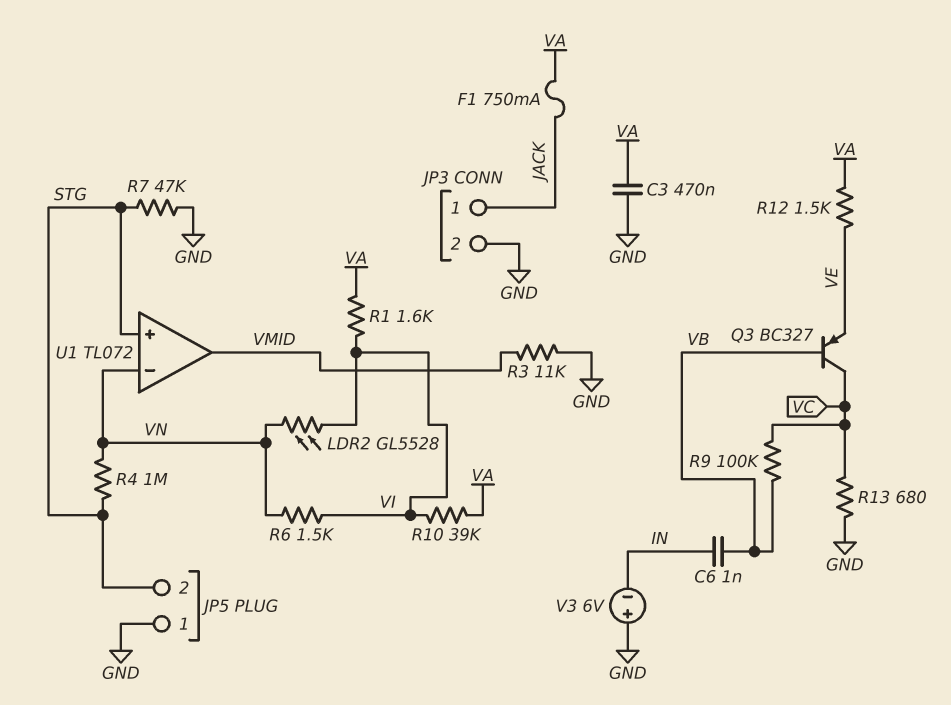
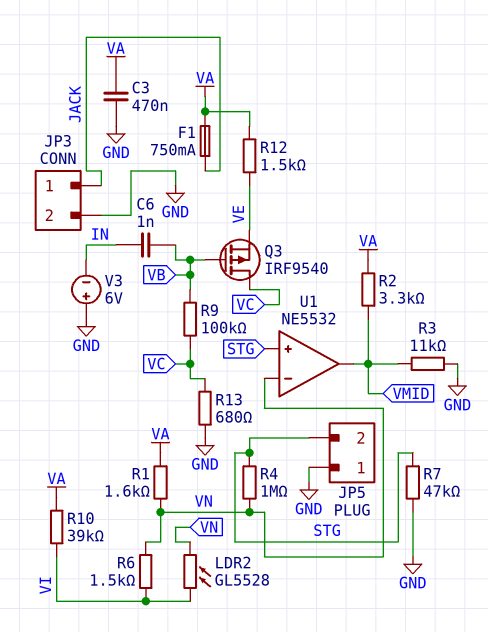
Q3: PNP BC327 (B VB, C VC, E VE) -> PMOS IRF9540 (G VB, D VC, S VE)
R1: 1.6k (VA, VI) -> 1.6k (VA, VN)
R2: none -> 3.3k (VA, VMID)
U1: TL072 -> NE5532

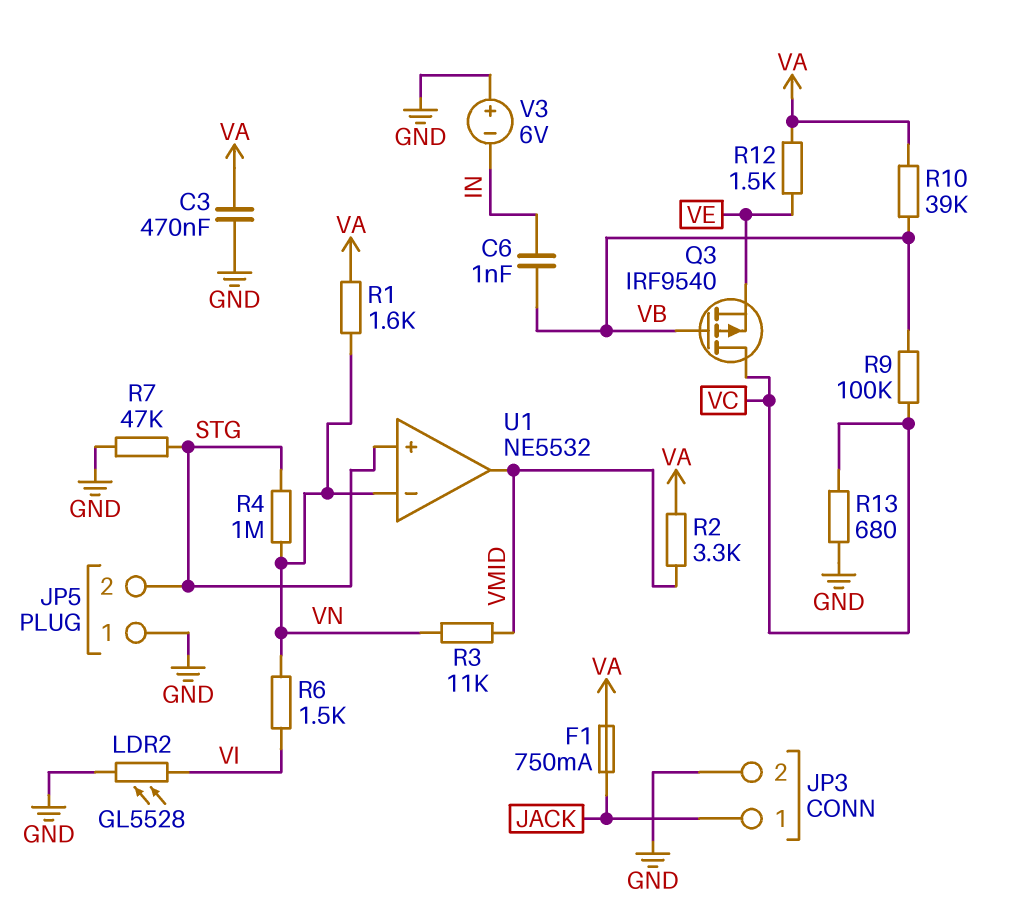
LDR2: GL5528 (VI, VN) -> GL5528 (GND, VI)
R3: 11k (GND, VMID) -> 11k (VMID, VN)
R10: 39k (VA, VI) -> 39k (VA, VB)

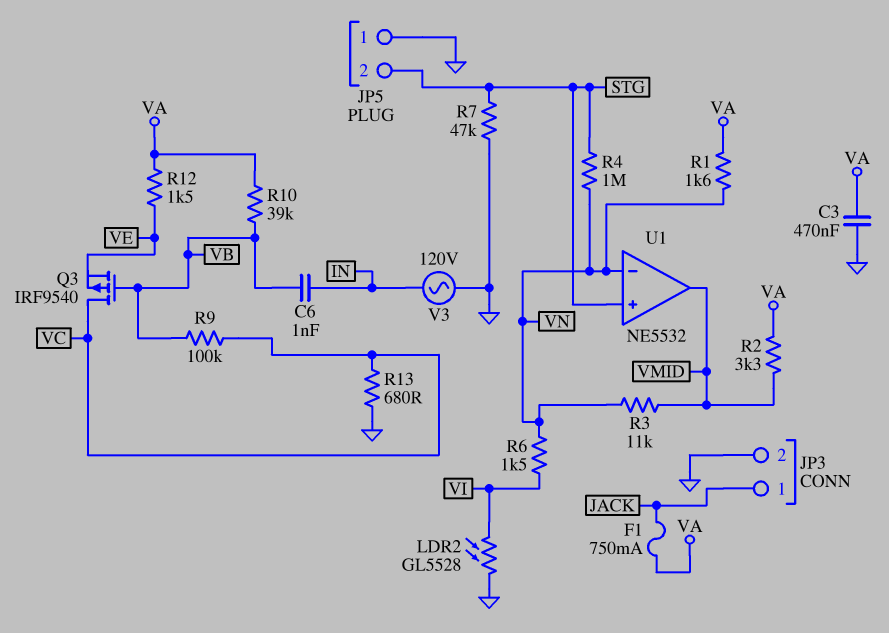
V3: 6V (plus GND, minus IN) -> AC 120V (GND, IN)

